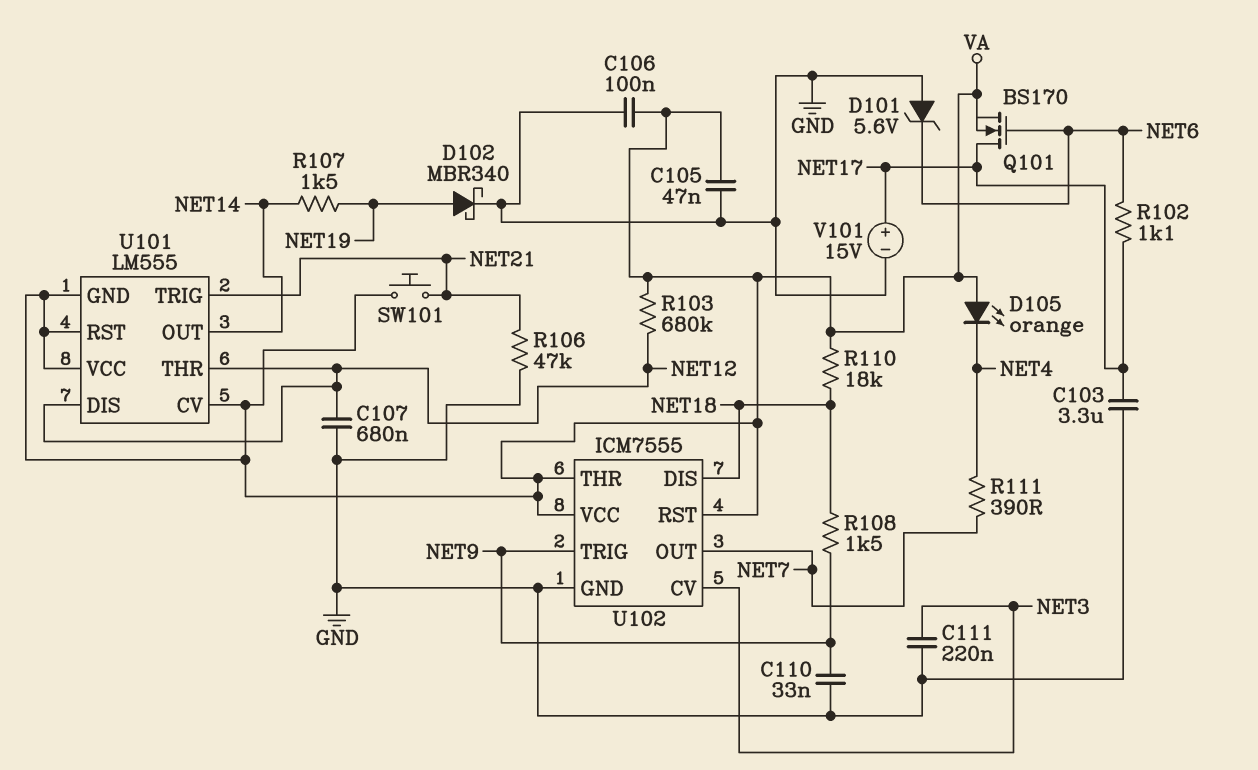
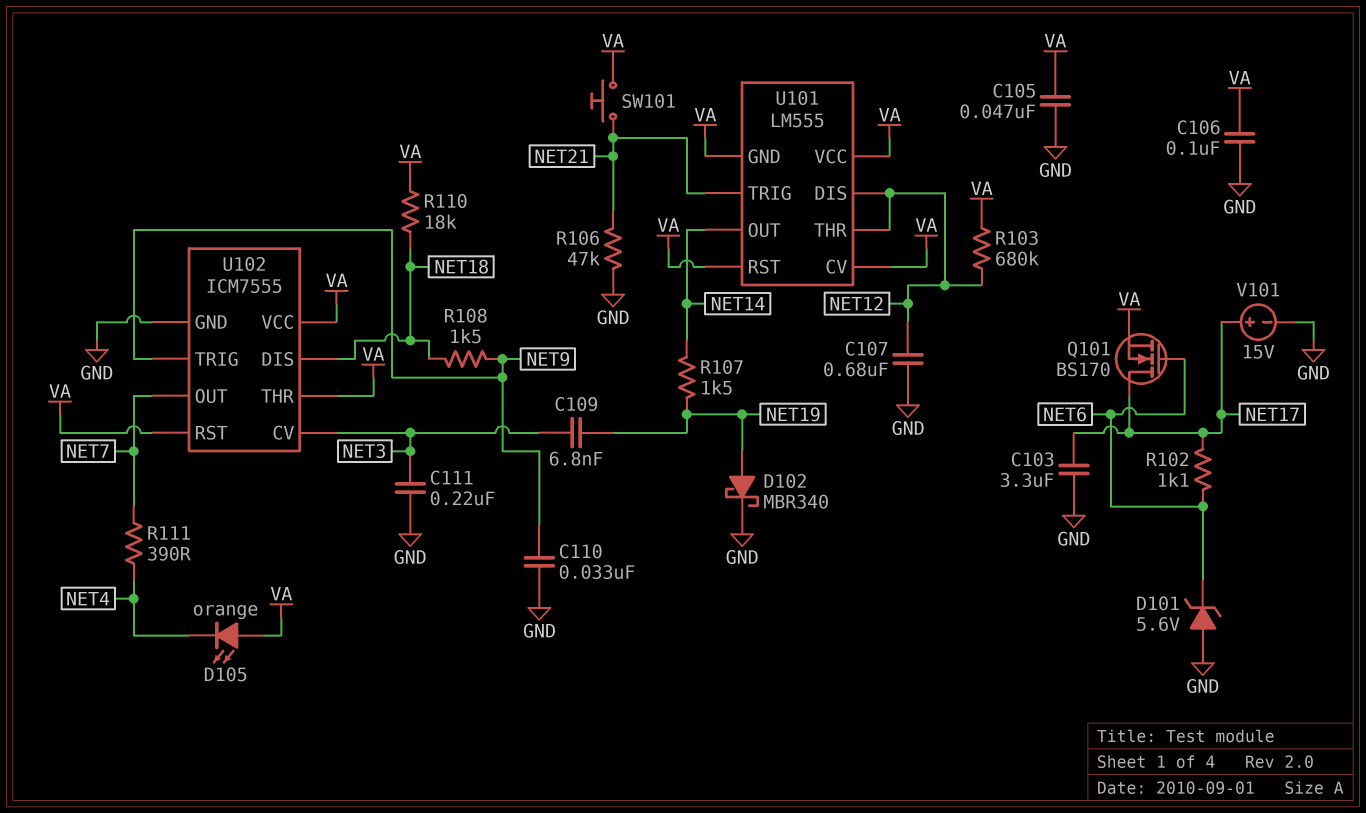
C109: none -> 6.8nF (NET3, NET19)

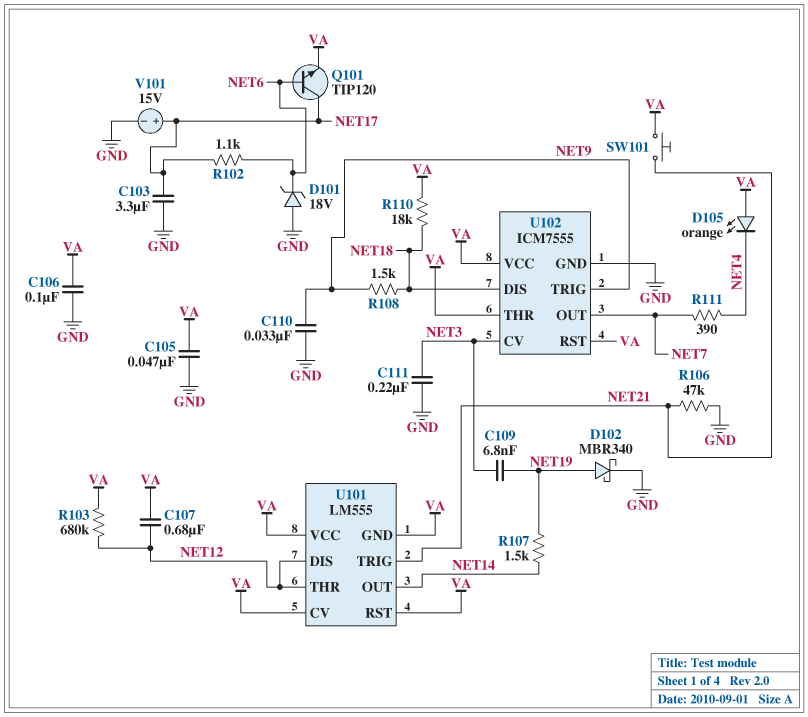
C107: 680nF (GND, NET12) -> 680nF (NET12, VA)
D101: zener 5.6V (A GND, K NET6) -> zener 18V (A GND, K NET6)
Q101: NMOS BS170 (G NET6, D NET17, S VA) -> NPN TIP120 (B NET6, C NET17, E VA)

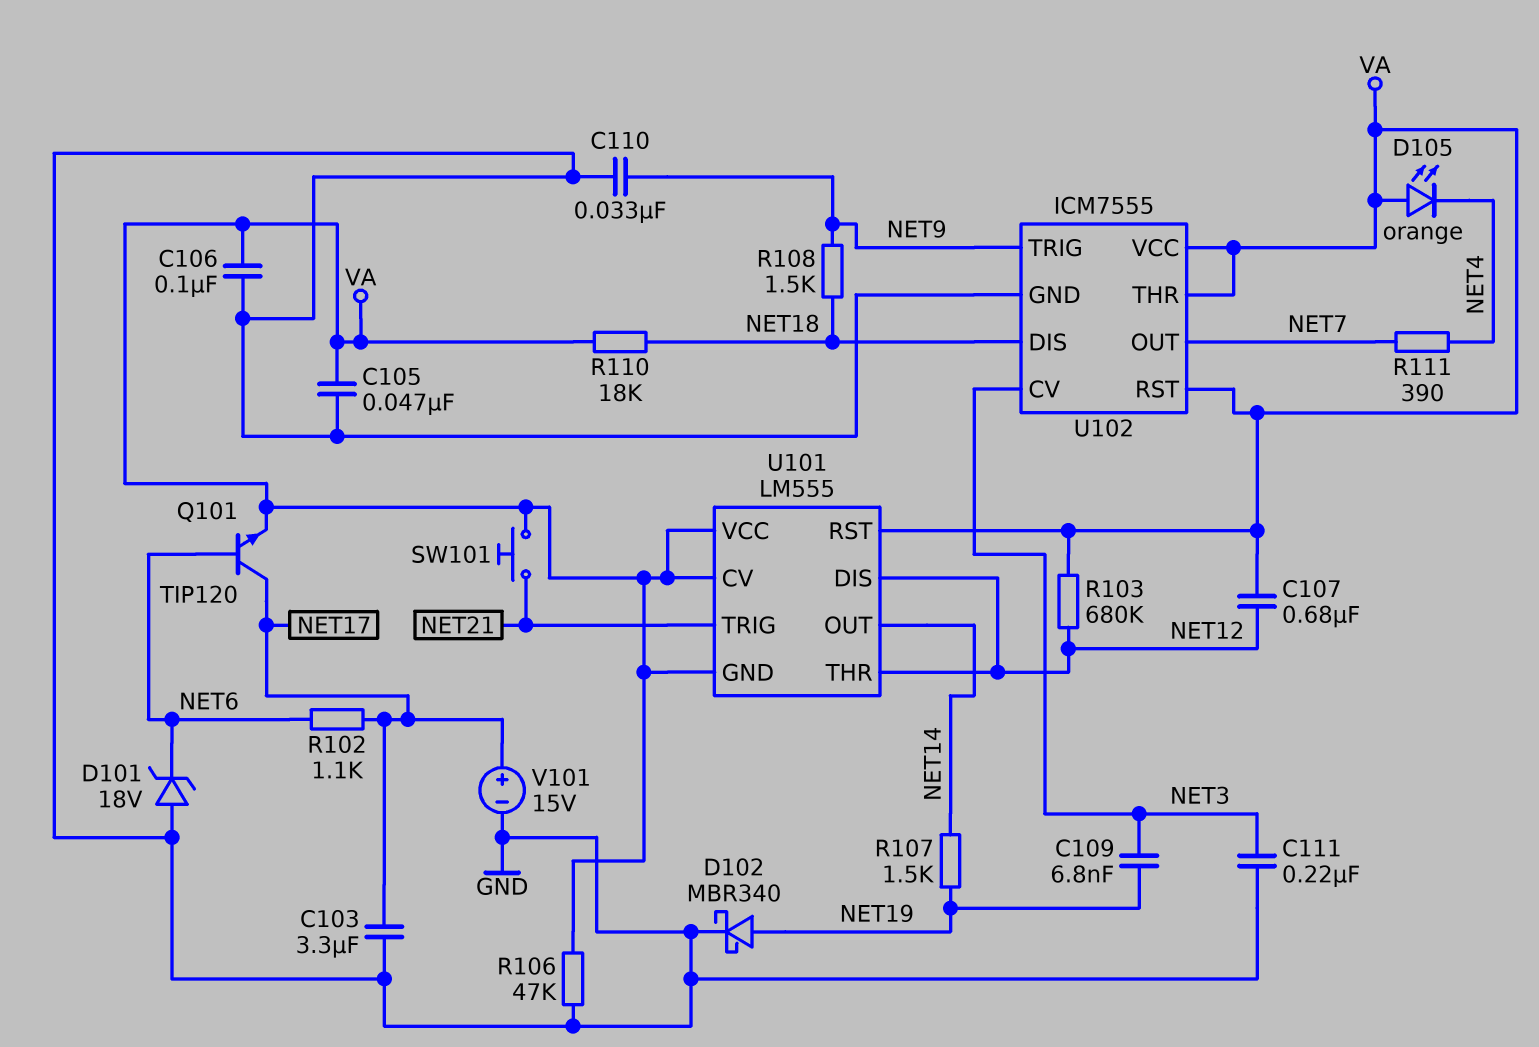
R106: 47k (GND, NET21) -> 47k (GND, VA)

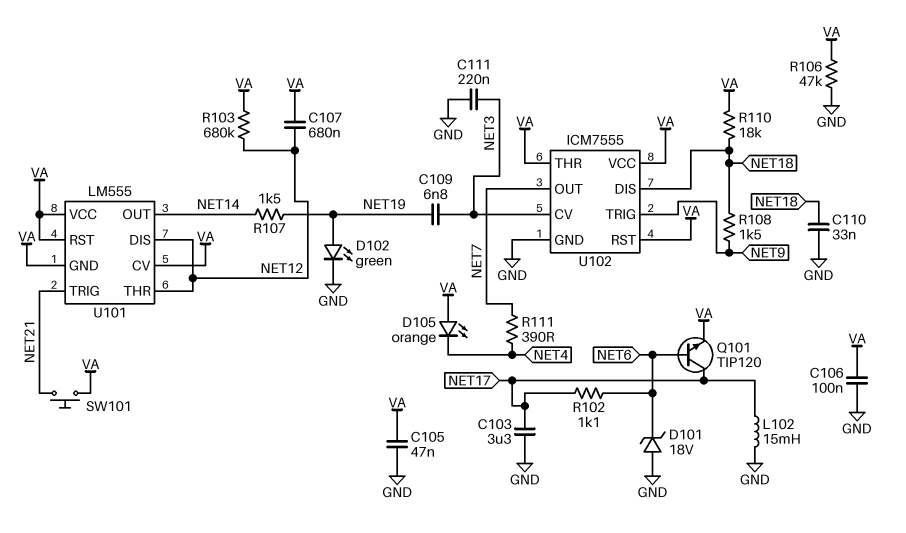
C110: 33nF (GND, NET9) -> 33nF (GND, NET18)
D102: schottky MBR340 (A NET19, K GND) -> LED green (A NET19, K GND)
L102: none -> 15mH (GND, NET17)
V101: 15V (plus NET17, minus GND) -> none

